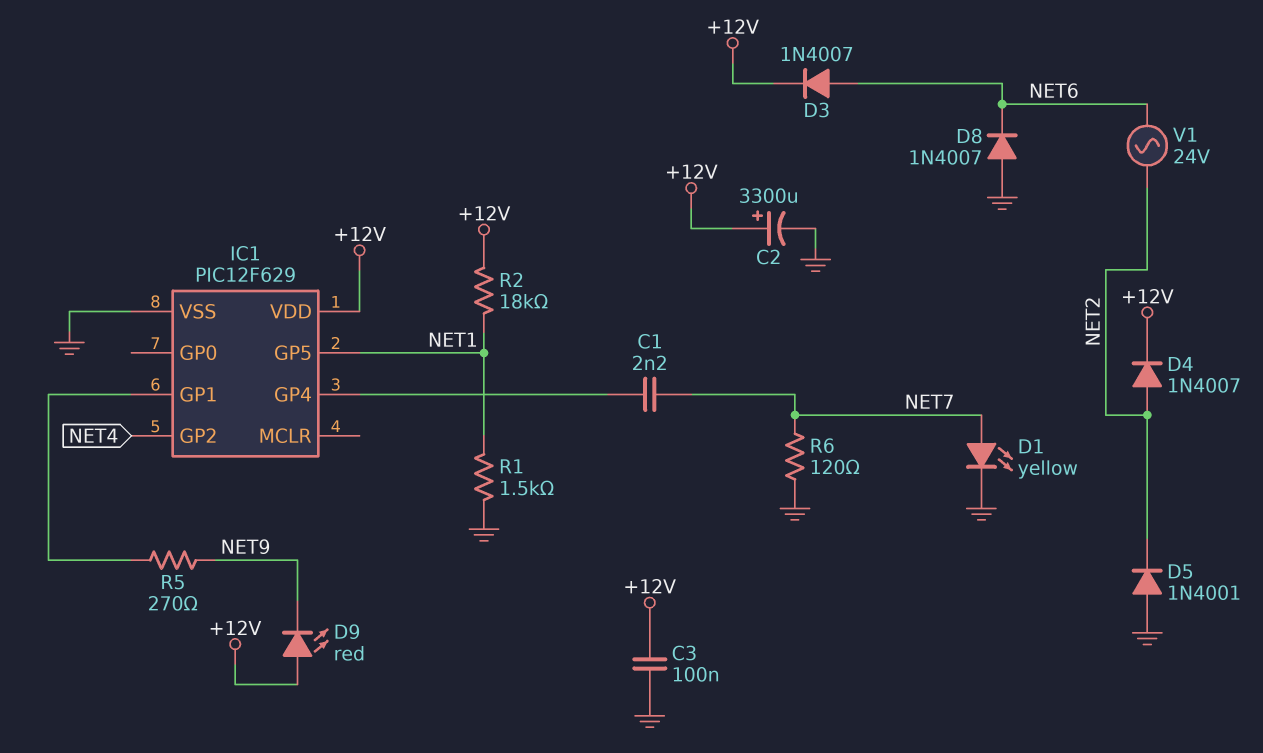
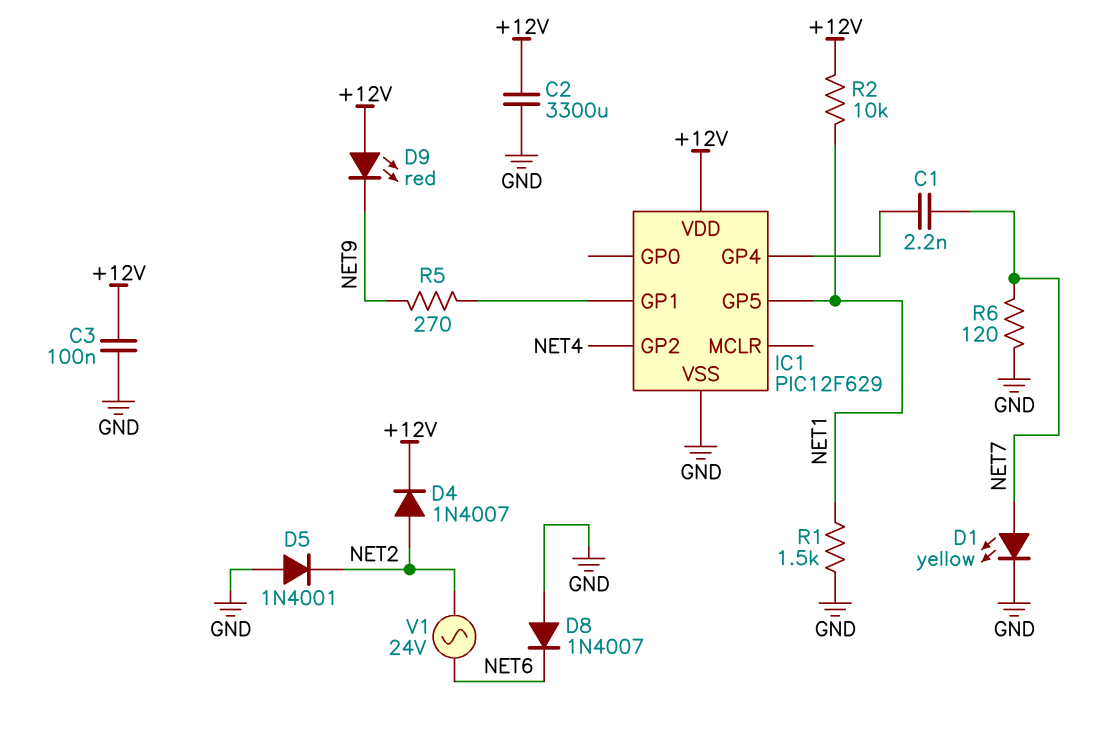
C2: 3300uF (plus +12V, minus GND) -> 3300uF (+12V, GND)
D3: diode 1N4007 (A NET6, K +12V) -> none
R2: 18k (+12V, NET1) -> 10k (+12V, NET1)

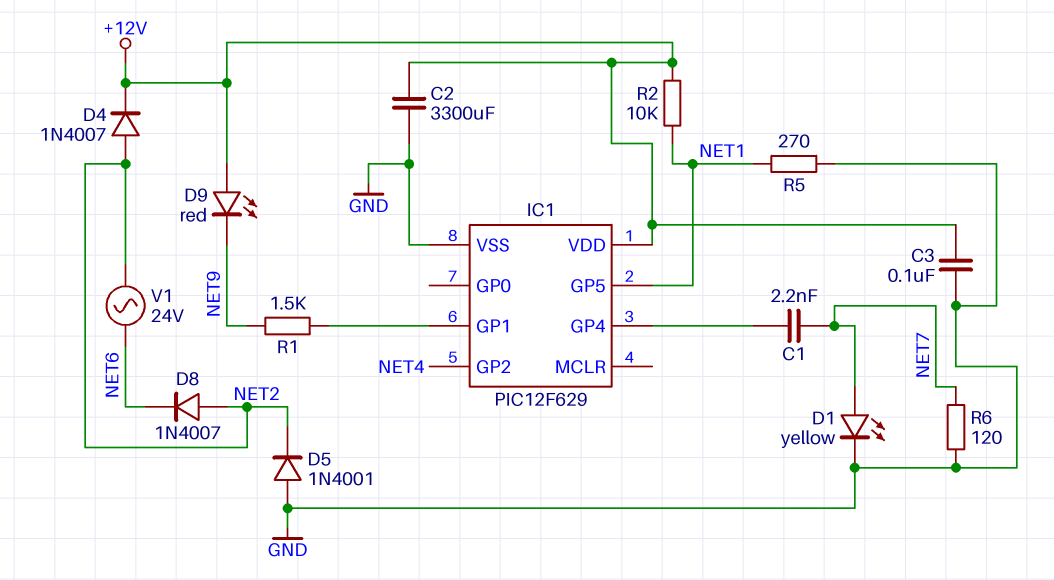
D8: diode 1N4007 (A GND, K NET6) -> diode 1N4007 (A NET2, K NET6)
R1: 1.5k (GND, NET1) -> 1.5k (IC1/GP1, NET9)
R5: 270 (IC1/GP1, NET9) -> 270 (GND, NET1)

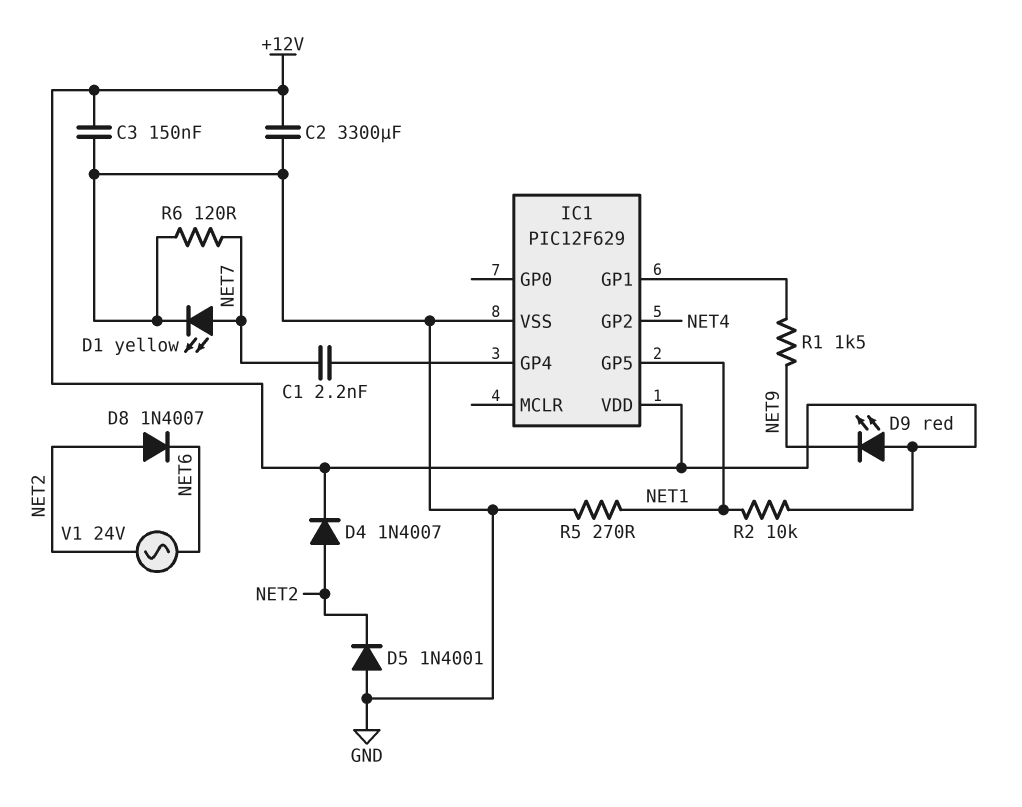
C3: 100nF (+12V, GND) -> 150nF (+12V, GND)

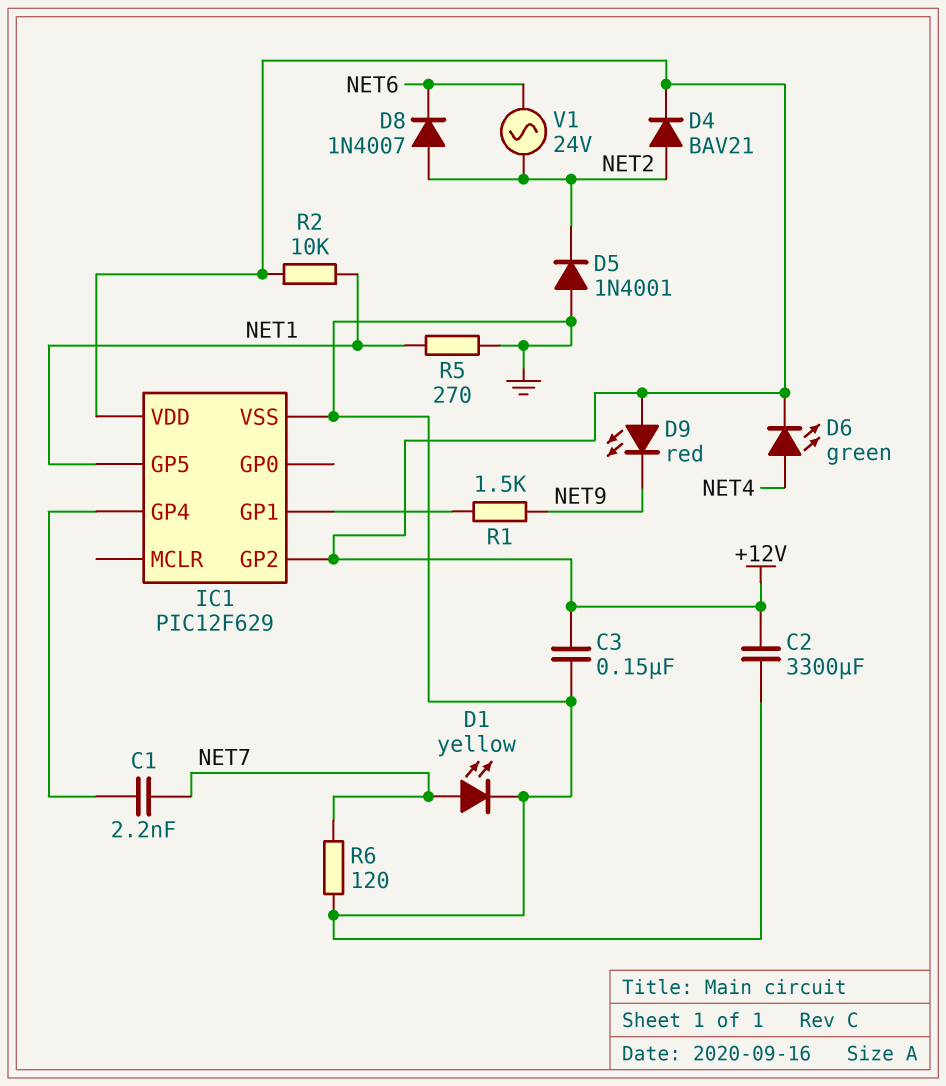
D4: diode 1N4007 (A NET2, K +12V) -> diode BAV21 (A NET2, K +12V)
D6: none -> LED green (A NET4, K +12V)
IC1 pin GP2: NET4 -> +12V

